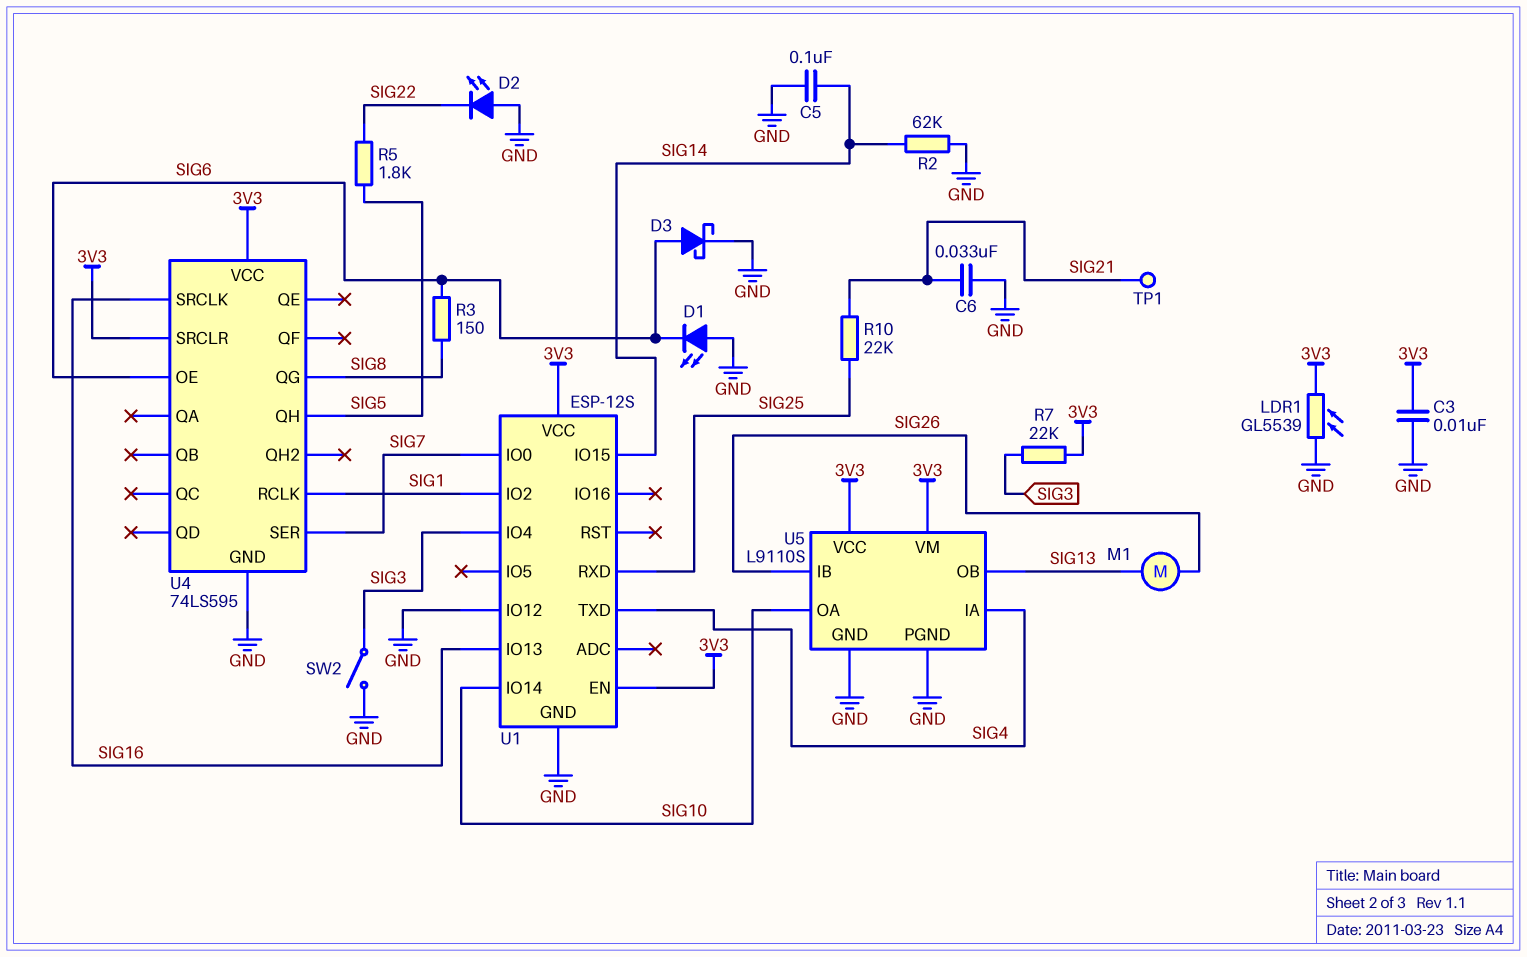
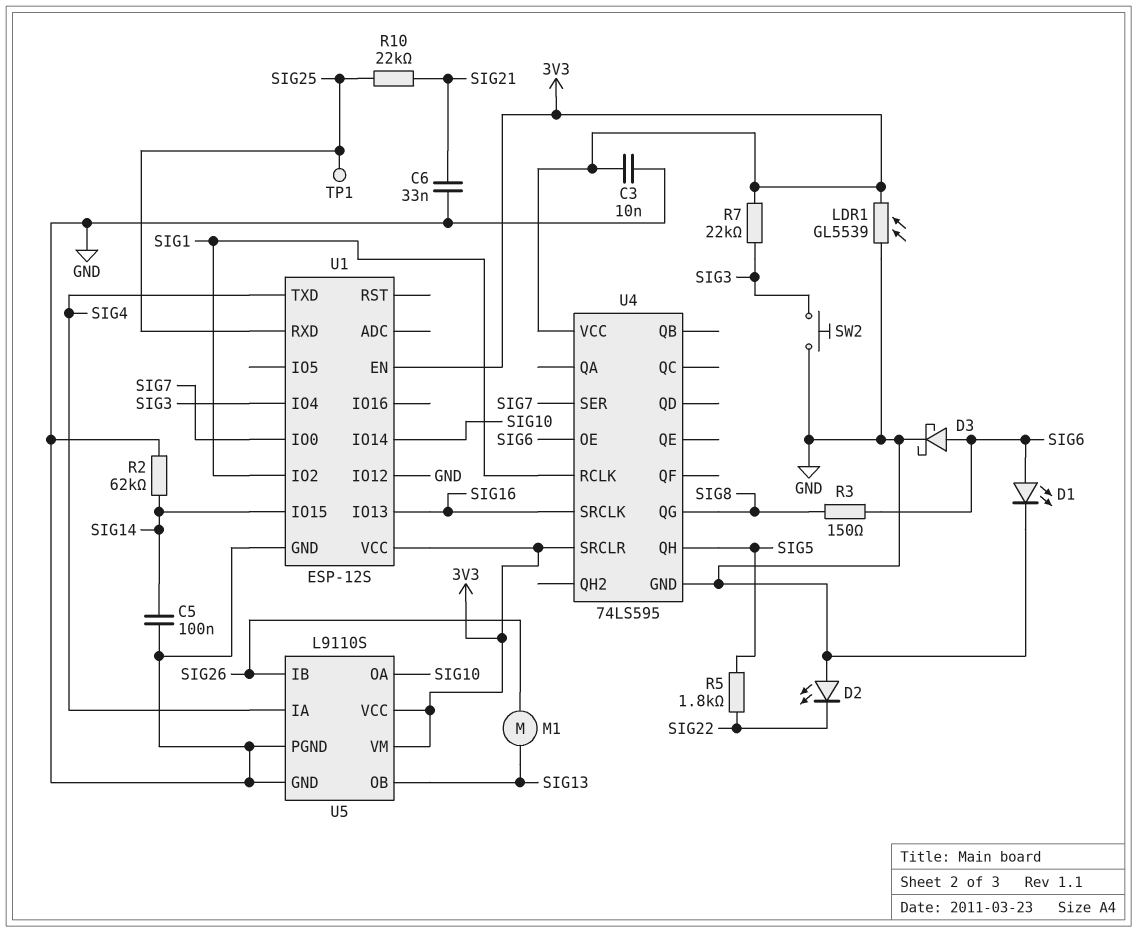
D1: LED (A GND, K SIG6) -> LED (A SIG6, K GND)
SW2: switch (GND, SIG3) -> button (GND, SIG3)
TP1: test point (SIG21) -> test point (SIG25)

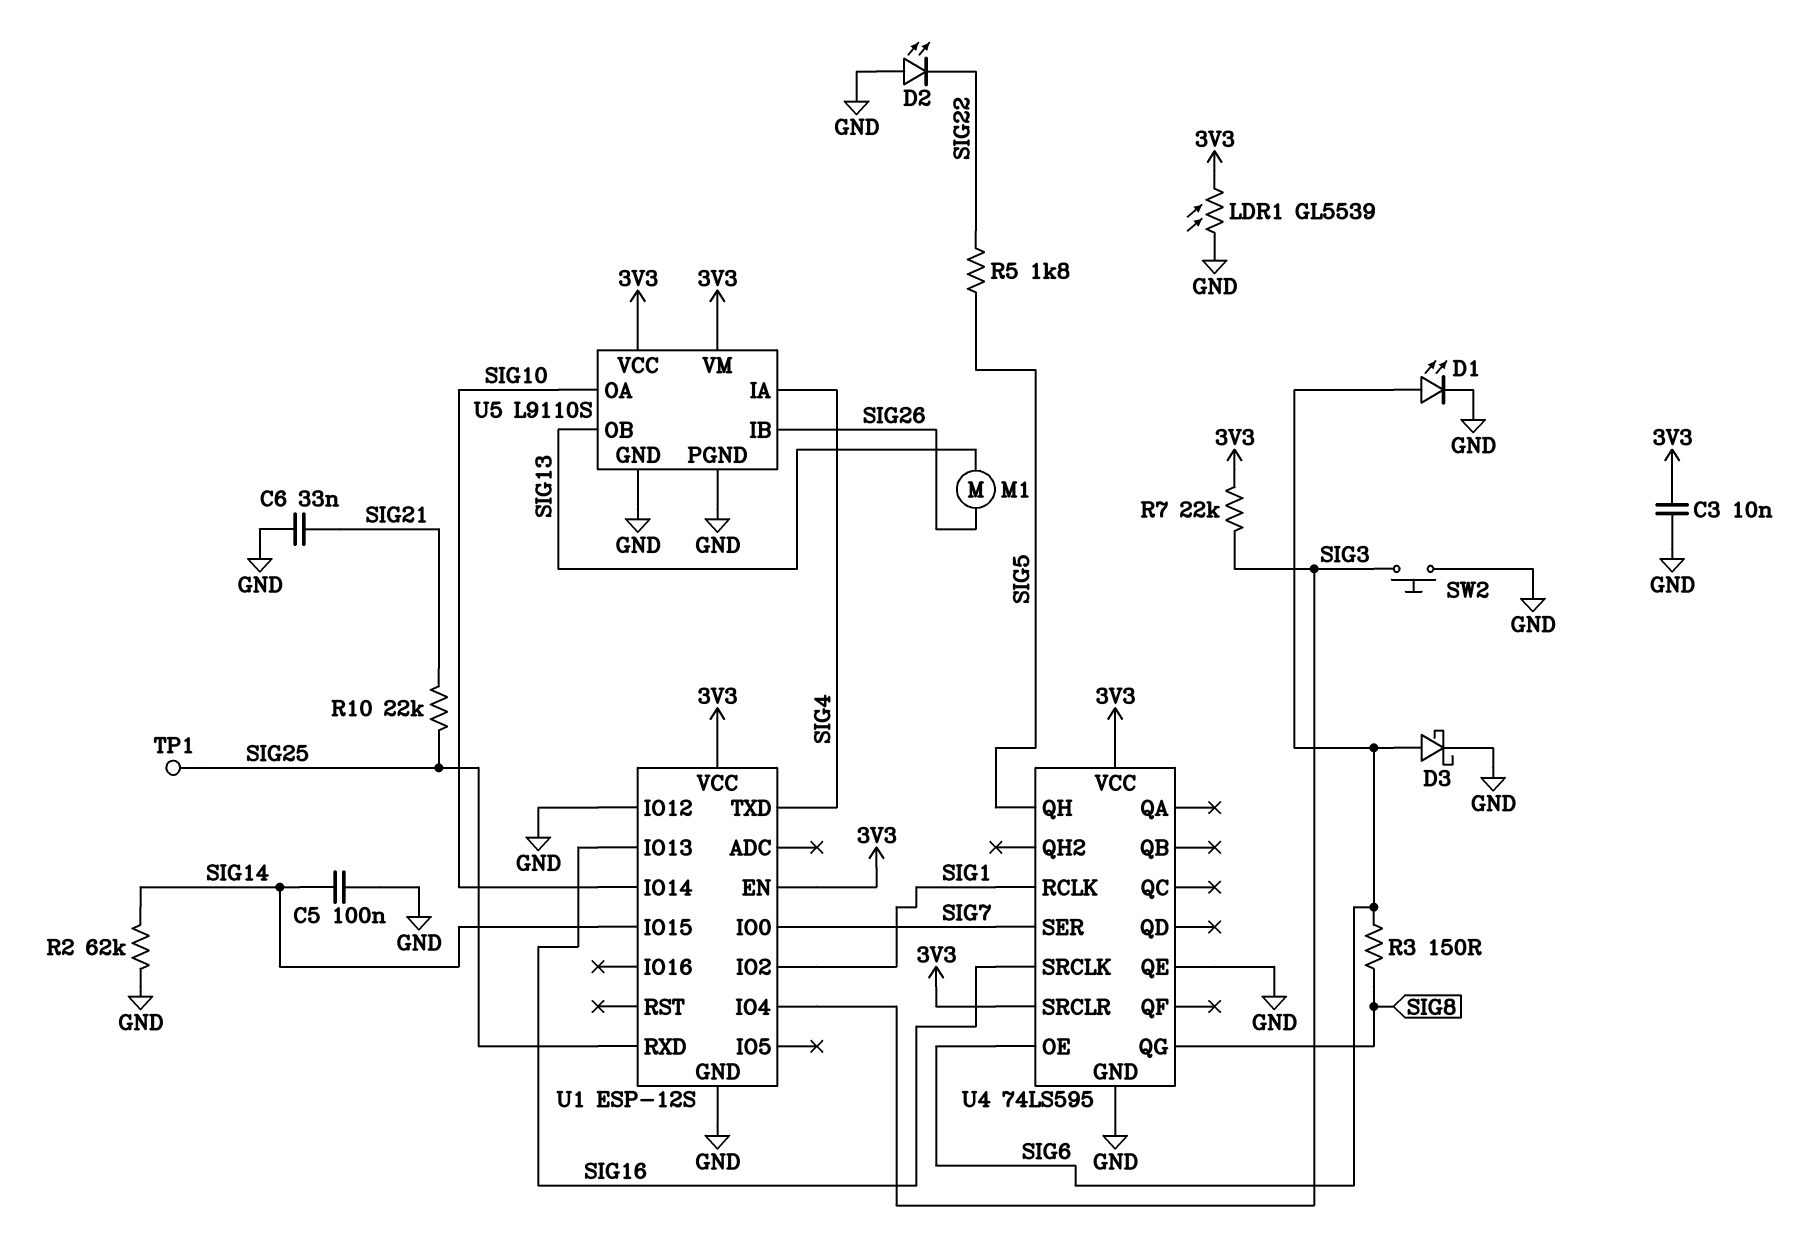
U4 pin QE: none -> GND

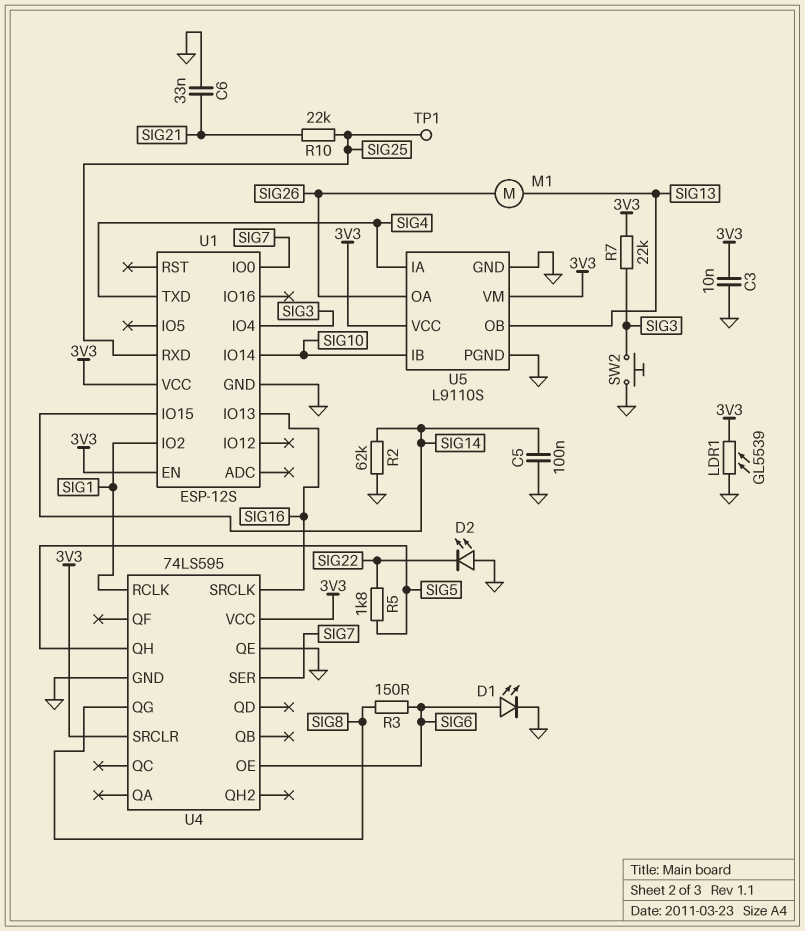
D3: schottky (A SIG6, K GND) -> none
U1 pin IO12: GND -> none
U5 pin IB: SIG26 -> SIG10
U5 pin OA: SIG10 -> SIG26

